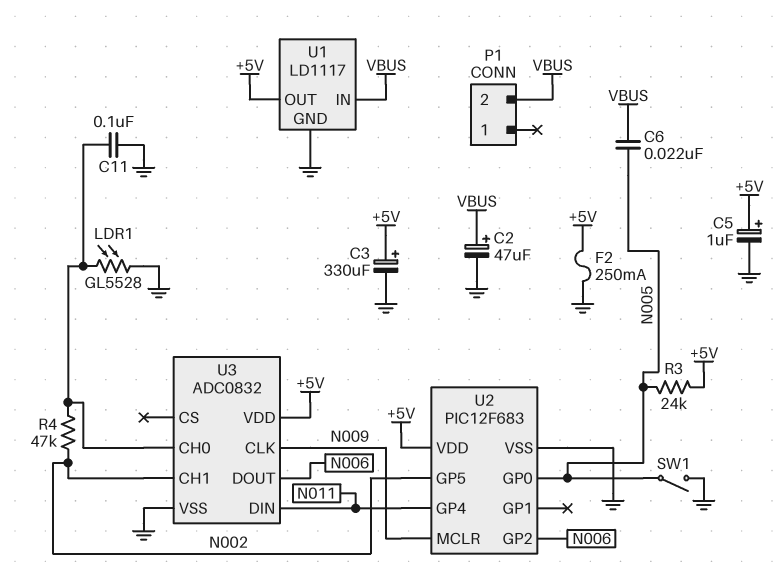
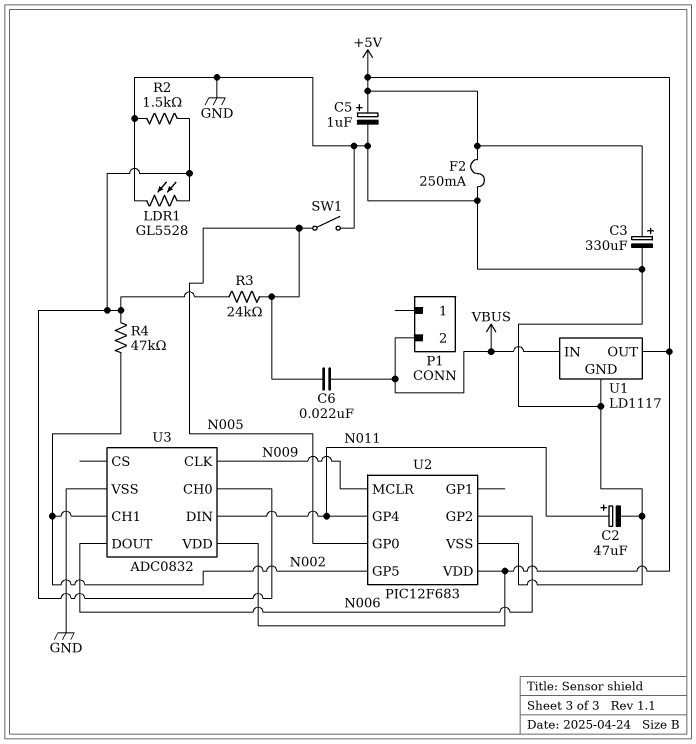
C2: 47uF (plus VBUS, minus GND) -> 47uF (plus N011, minus GND)
C11: 100nF (GND, U3/CH0) -> none
R2: none -> 1.5k (GND, U3/CH0)
R3: 24k (+5V, N005) -> 24k (N005, U3/CH0)

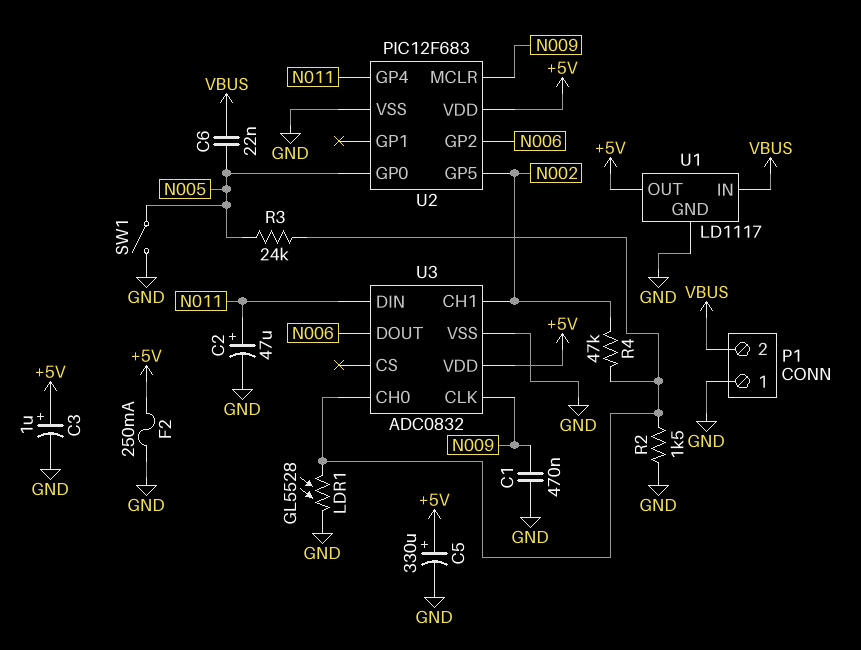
C1: none -> 470nF (GND, N009)
C3: 330uF (plus +5V, minus GND) -> 1uF (plus +5V, minus GND)
C5: 1uF (plus +5V, minus GND) -> 330uF (plus +5V, minus GND)
P1 pin 1: none -> GND

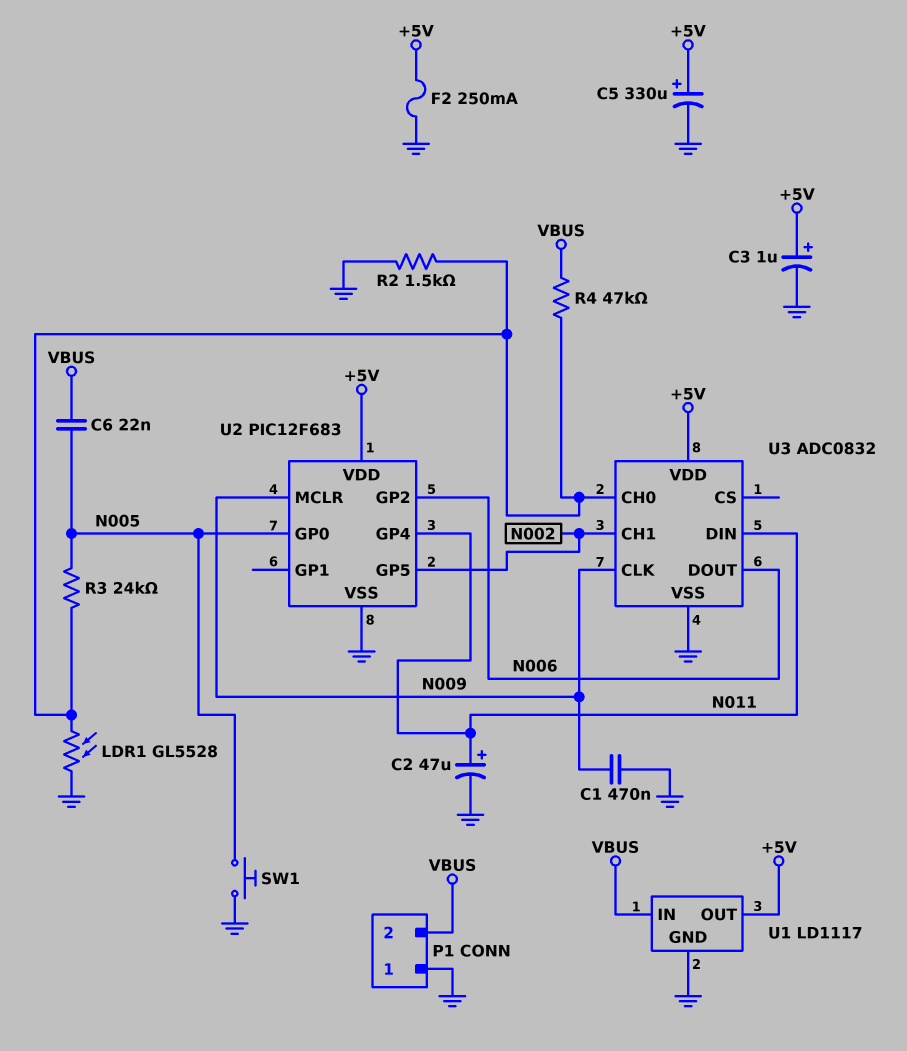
R4: 47k (N002, U3/CH0) -> 47k (U3/CH0, VBUS)
SW1: switch (GND, N005) -> button (GND, N005)

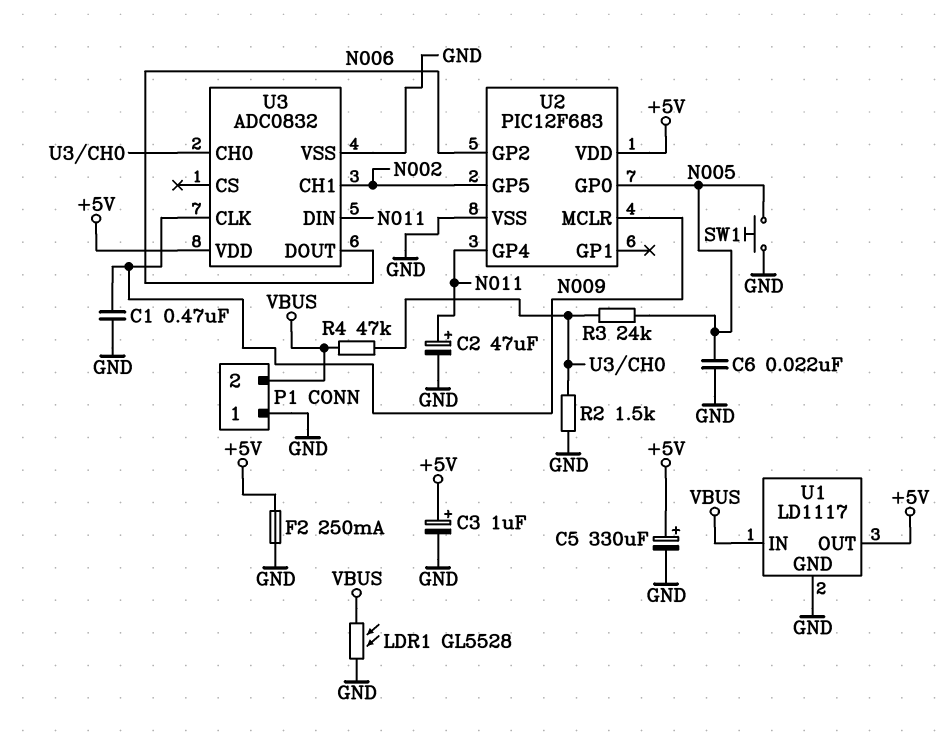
C6: 22nF (N005, VBUS) -> 22nF (GND, N005)
LDR1: GL5528 (GND, U3/CH0) -> GL5528 (GND, VBUS)

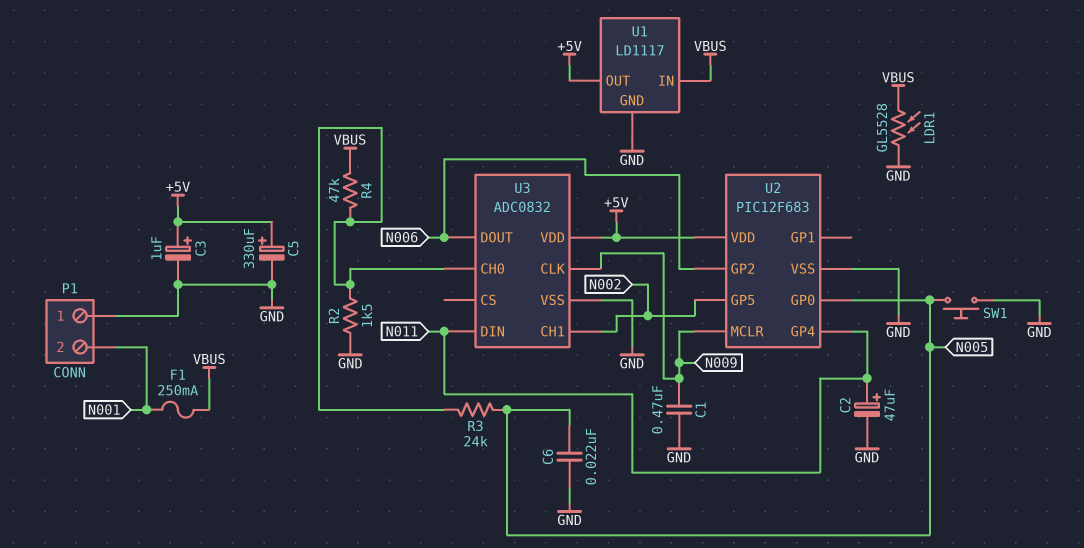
F1: none -> 250mA (N001, VBUS)
F2: 250mA (+5V, GND) -> none
P1 pin 2: VBUS -> N001

